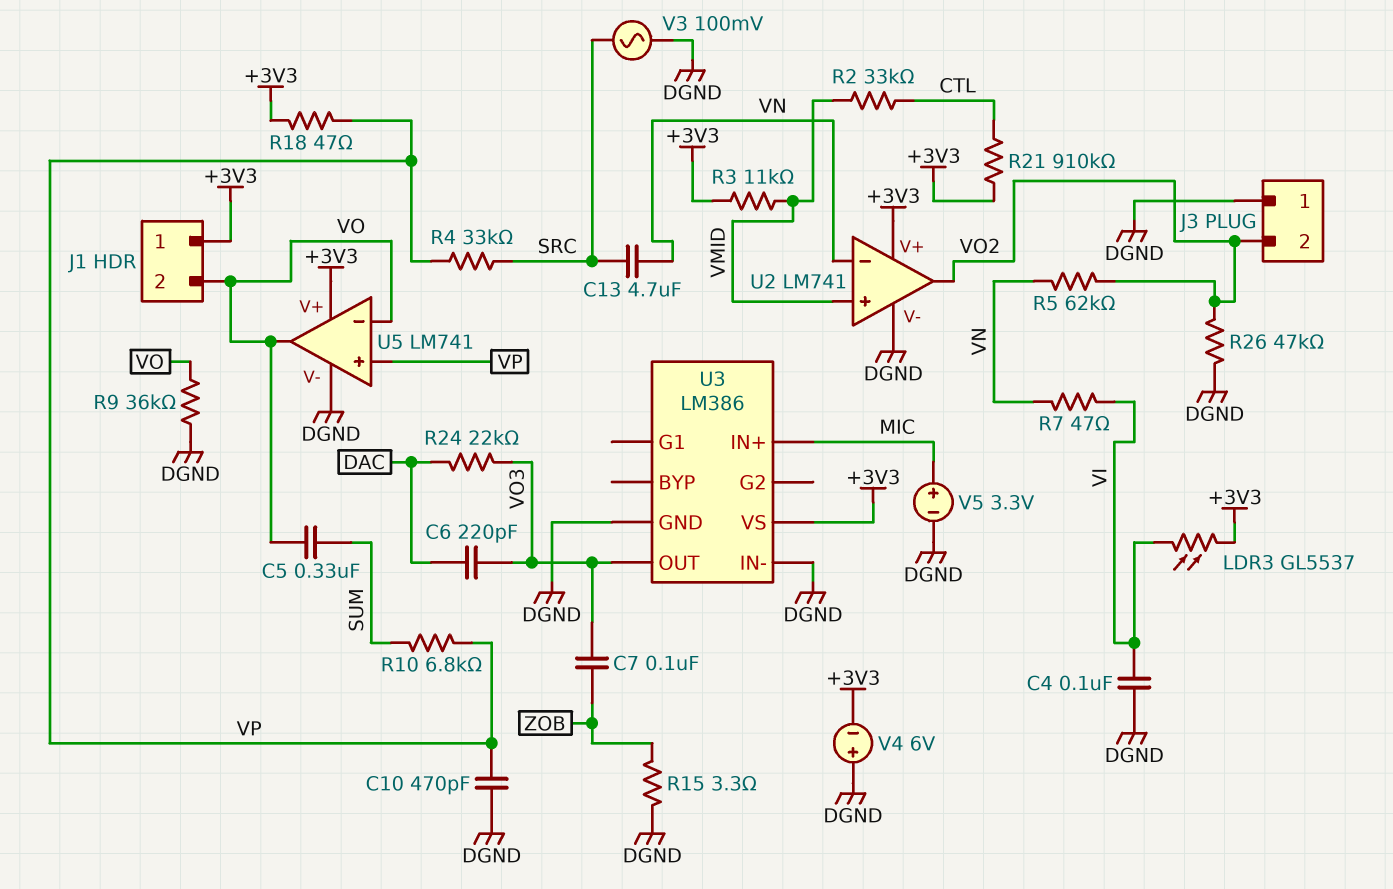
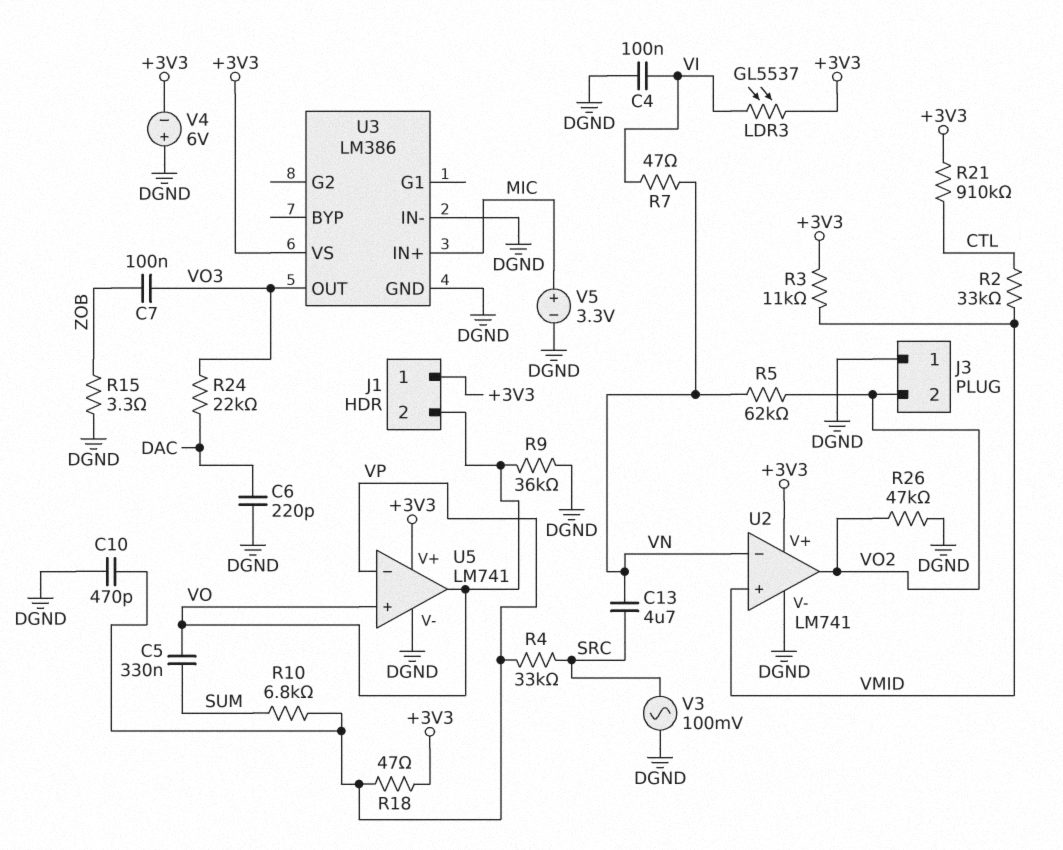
C6: 220pF (DAC, VO3) -> 220pF (DAC, DGND)
U5 pin in+: VP -> VO
U5 pin in-: VO -> VP

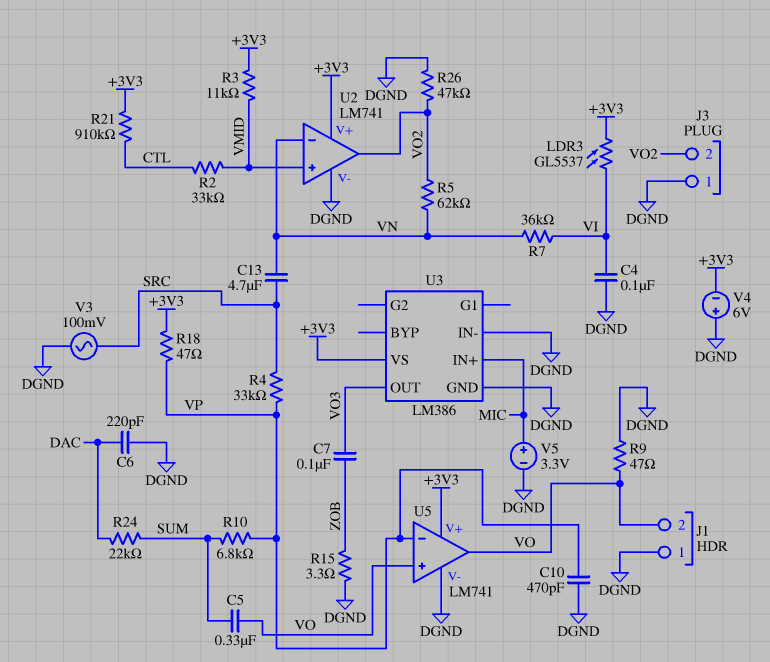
J1 pin 1: +3V3 -> DGND
R7: 47 (VI, VN) -> 36k (VI, VN)
R9: 36k (DGND, VO) -> 47 (DGND, VO)
R24: 22k (DAC, VO3) -> 22k (DAC, SUM)

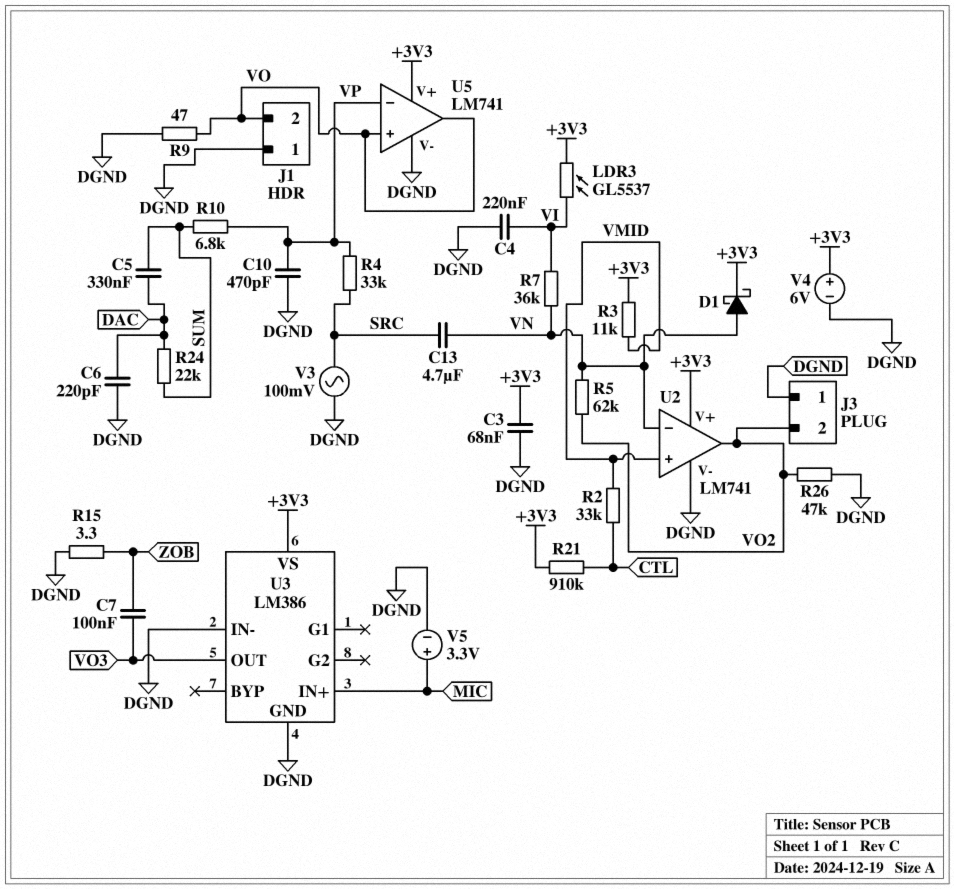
C3: none -> 68nF (+3V3, DGND)
C4: 100nF (DGND, VI) -> 220nF (DGND, VI)
C5: 330nF (SUM, VO) -> 330nF (DAC, SUM)
D1: none -> schottky (A VN, K +3V3)
R18: 47 (+3V3, VP) -> none
V4: 6V (plus DGND, minus +3V3) -> 6V (plus +3V3, minus DGND)

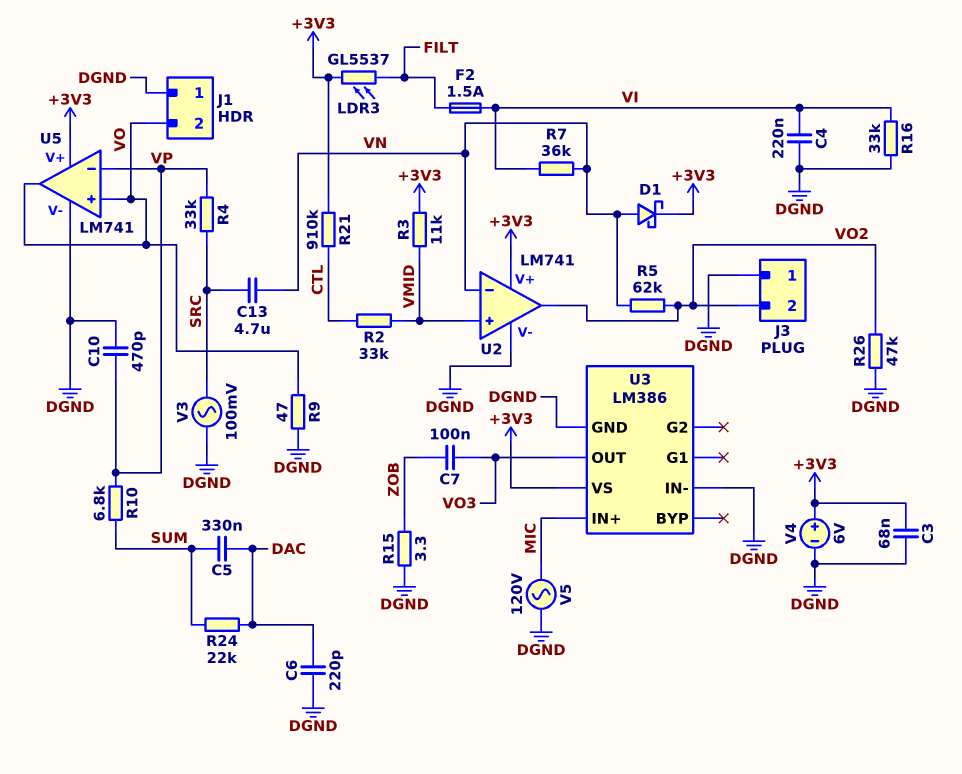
F2: none -> 1.5A (FILT, VI)
LDR3: GL5537 (+3V3, VI) -> GL5537 (+3V3, FILT)
R16: none -> 33k (DGND, VI)
V5: 3.3V (plus MIC, minus DGND) -> AC 120V (DGND, MIC)

